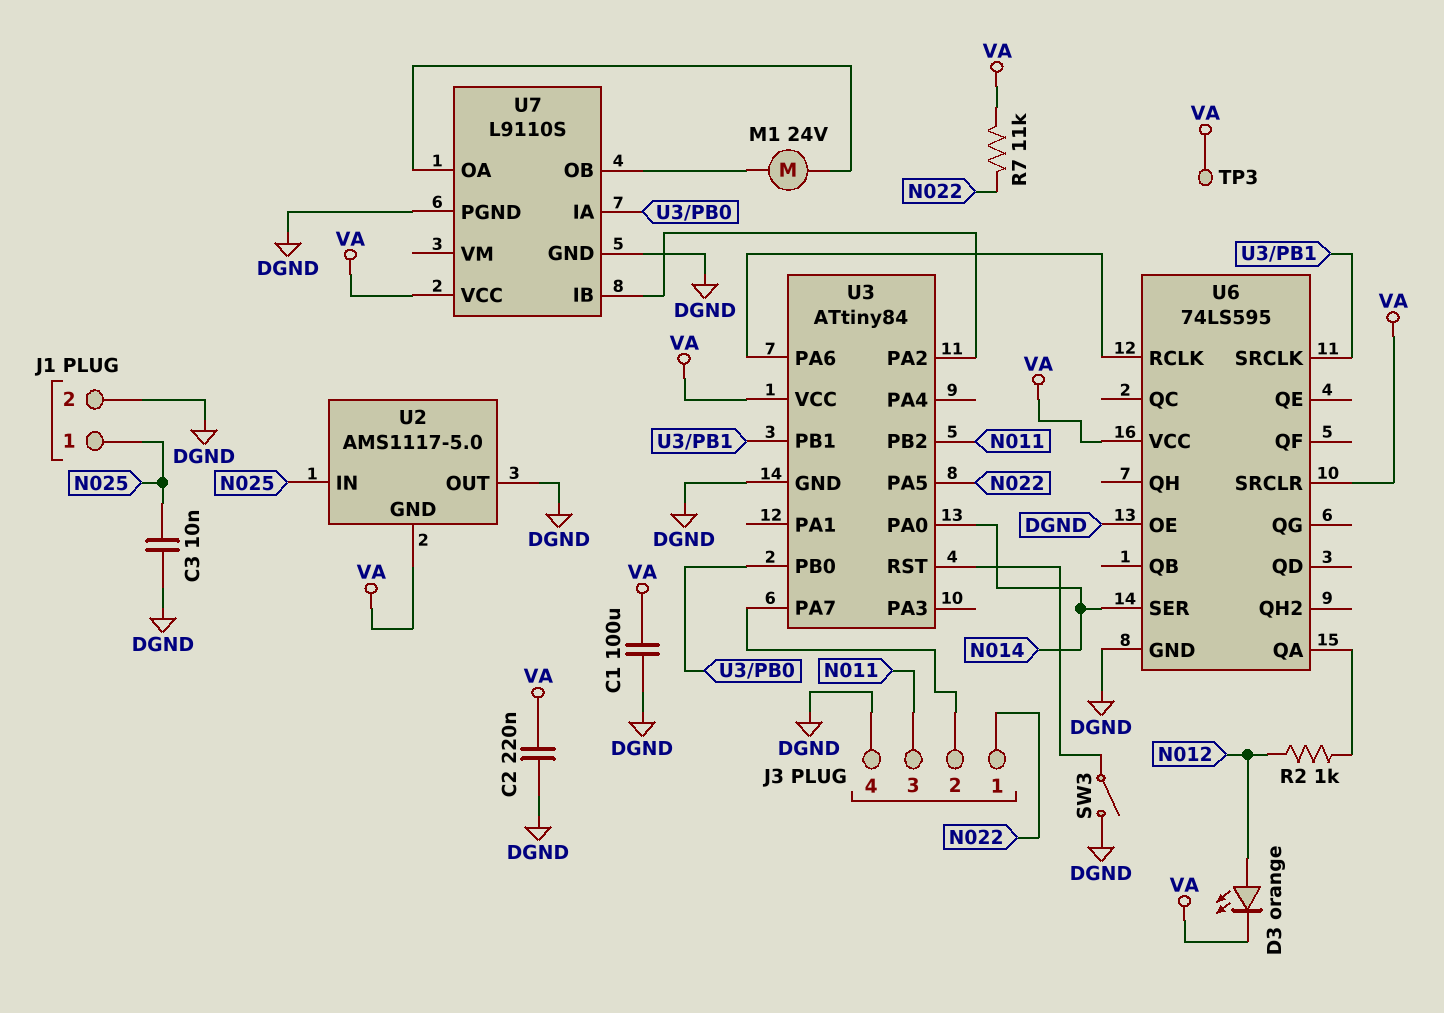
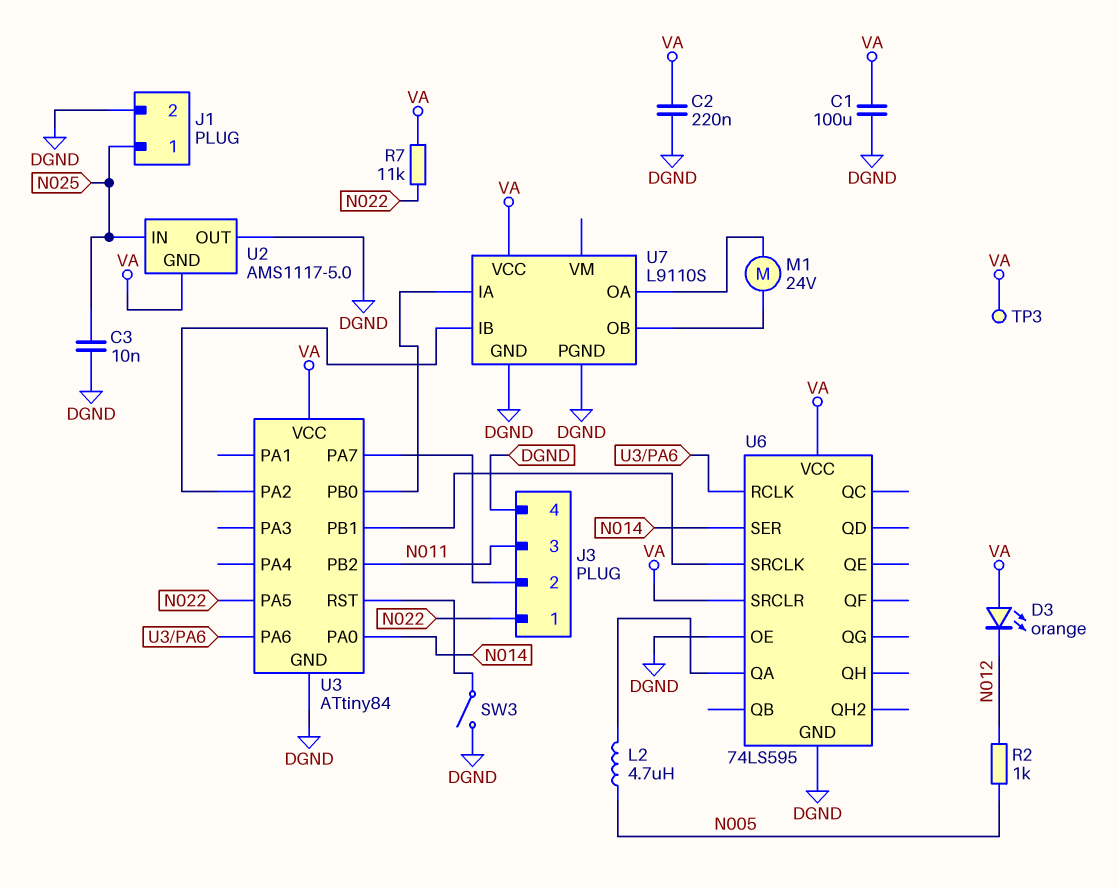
D3: LED orange (A N012, K VA) -> LED orange (A VA, K N012)
L2: none -> 4.7uH (N005, U6/QA)
R2: 1k (N012, U6/QA) -> 1k (N005, N012)

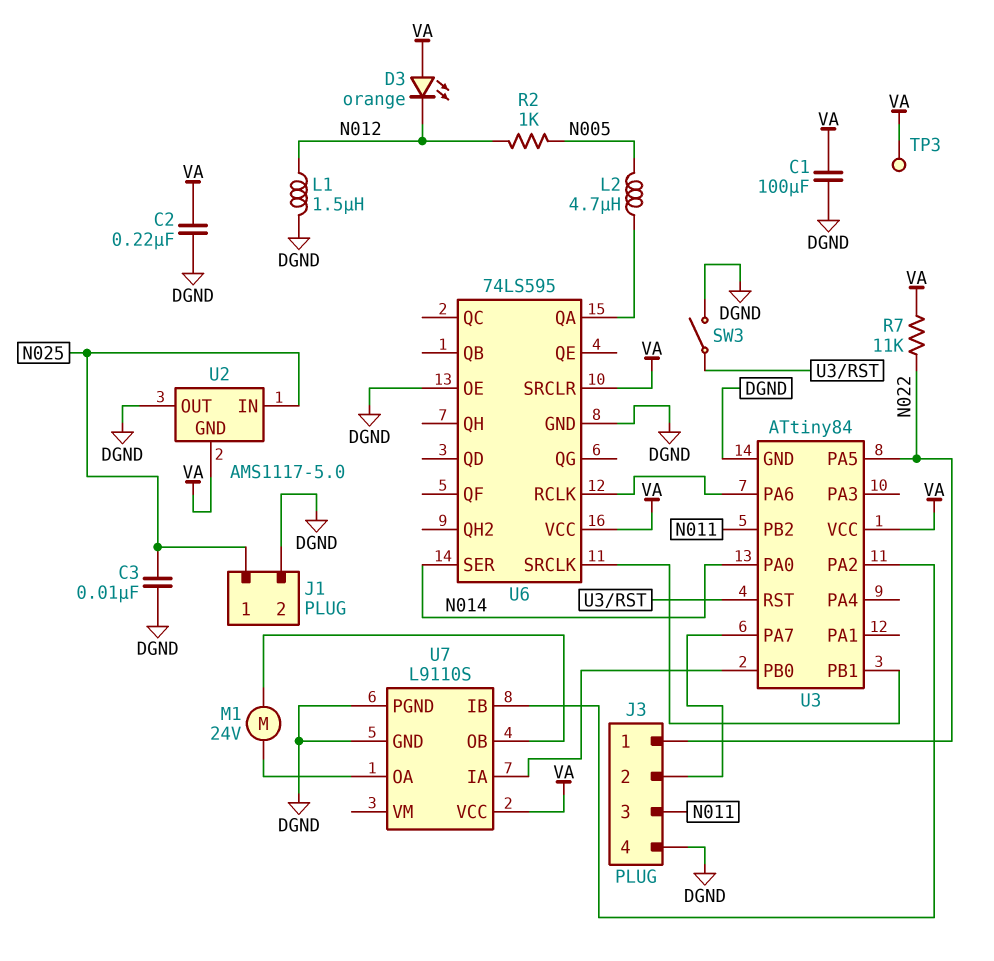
L1: none -> 1.5uH (DGND, N012)

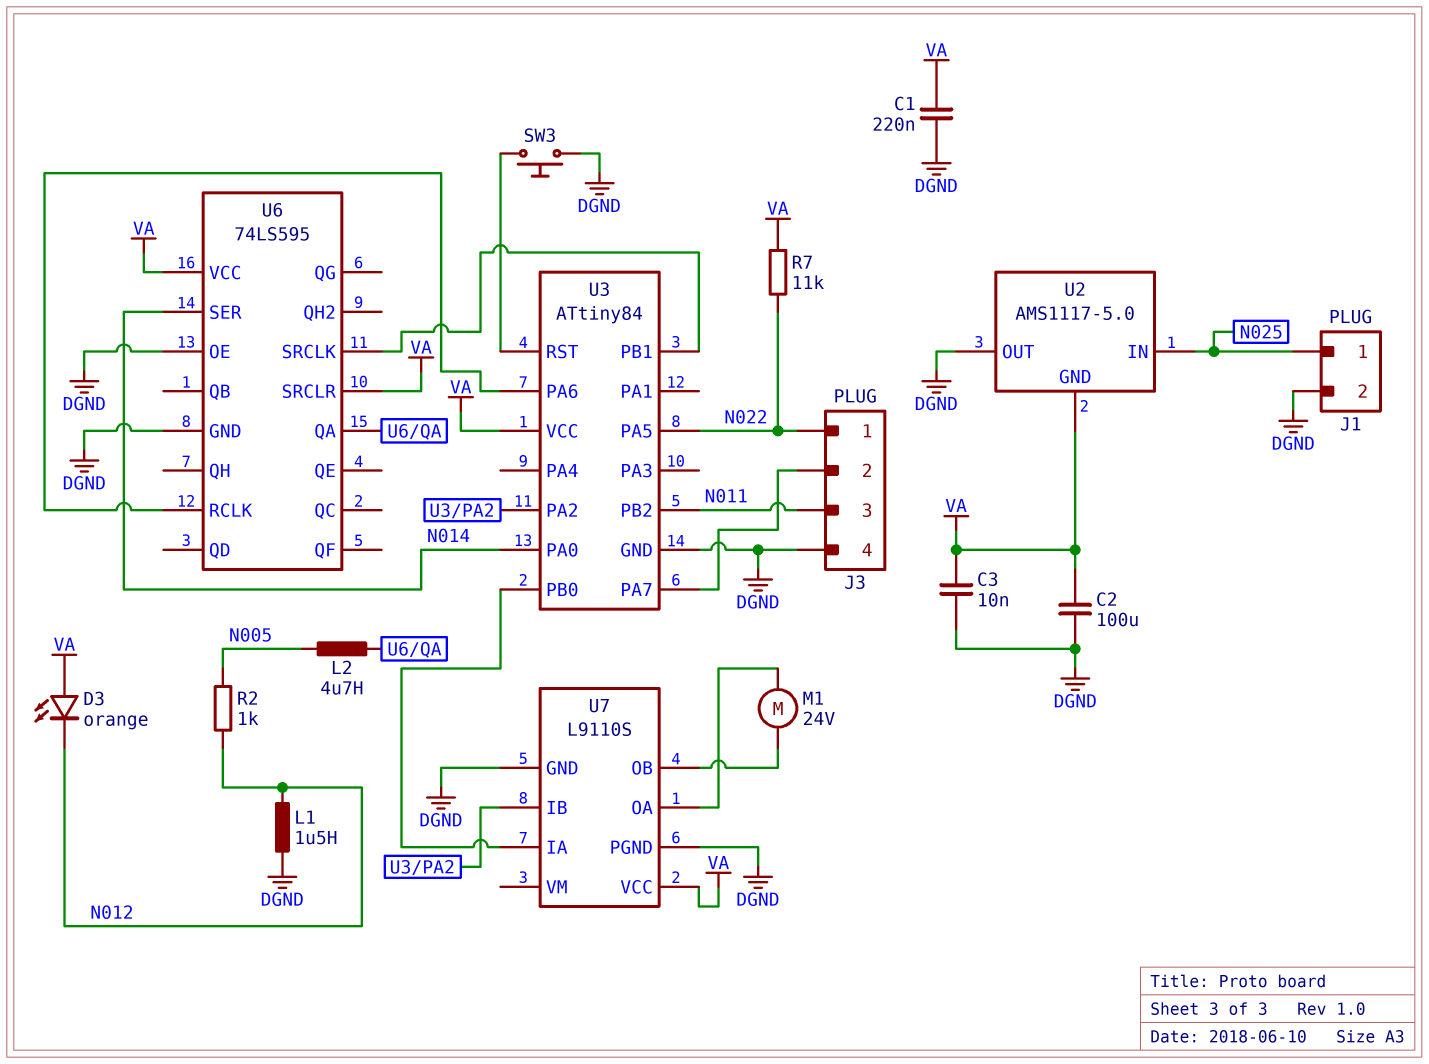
C1: 100uF (DGND, VA) -> 220nF (DGND, VA)
C2: 220nF (DGND, VA) -> 100uF (DGND, VA)
C3: 10nF (DGND, N025) -> 10nF (DGND, VA)
SW3: switch (DGND, U3/RST) -> button (DGND, U3/RST)
TP3: test point (VA) -> none

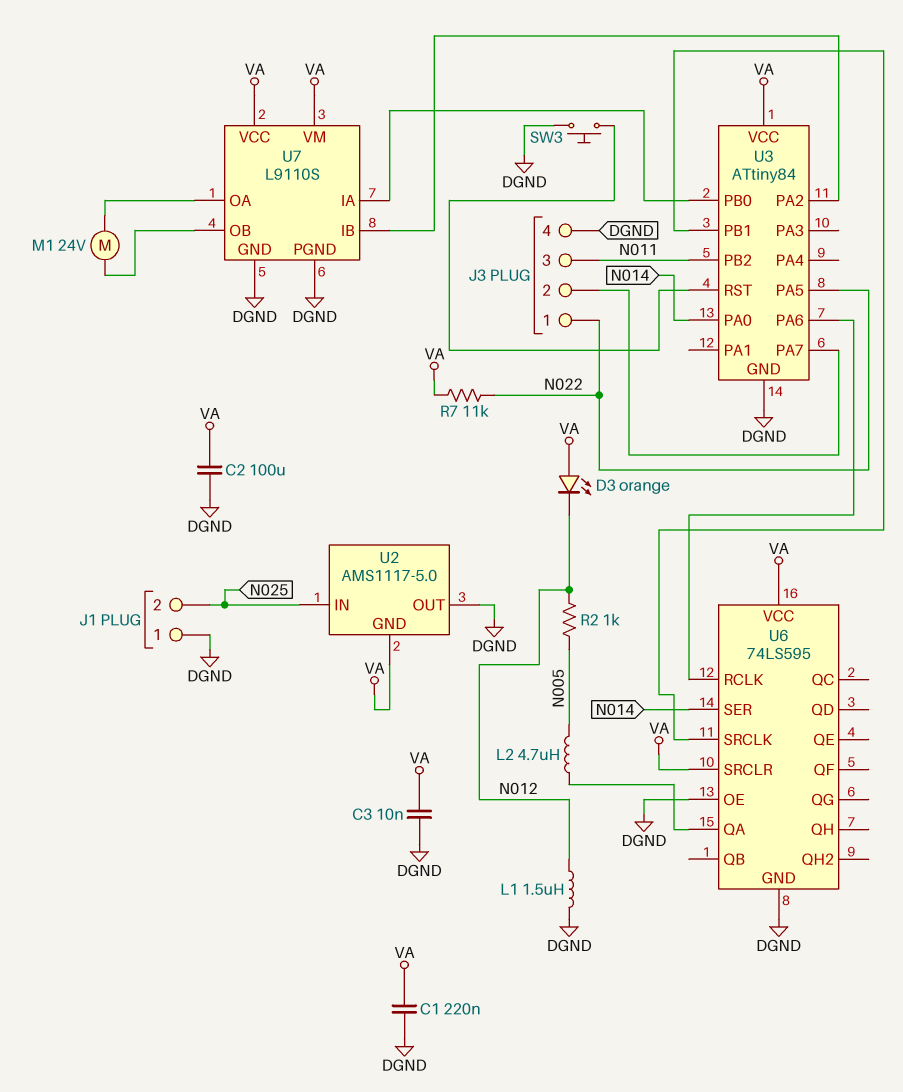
J1 pin 1: N025 -> DGND
J1 pin 2: DGND -> N025
U7 pin VM: none -> VA

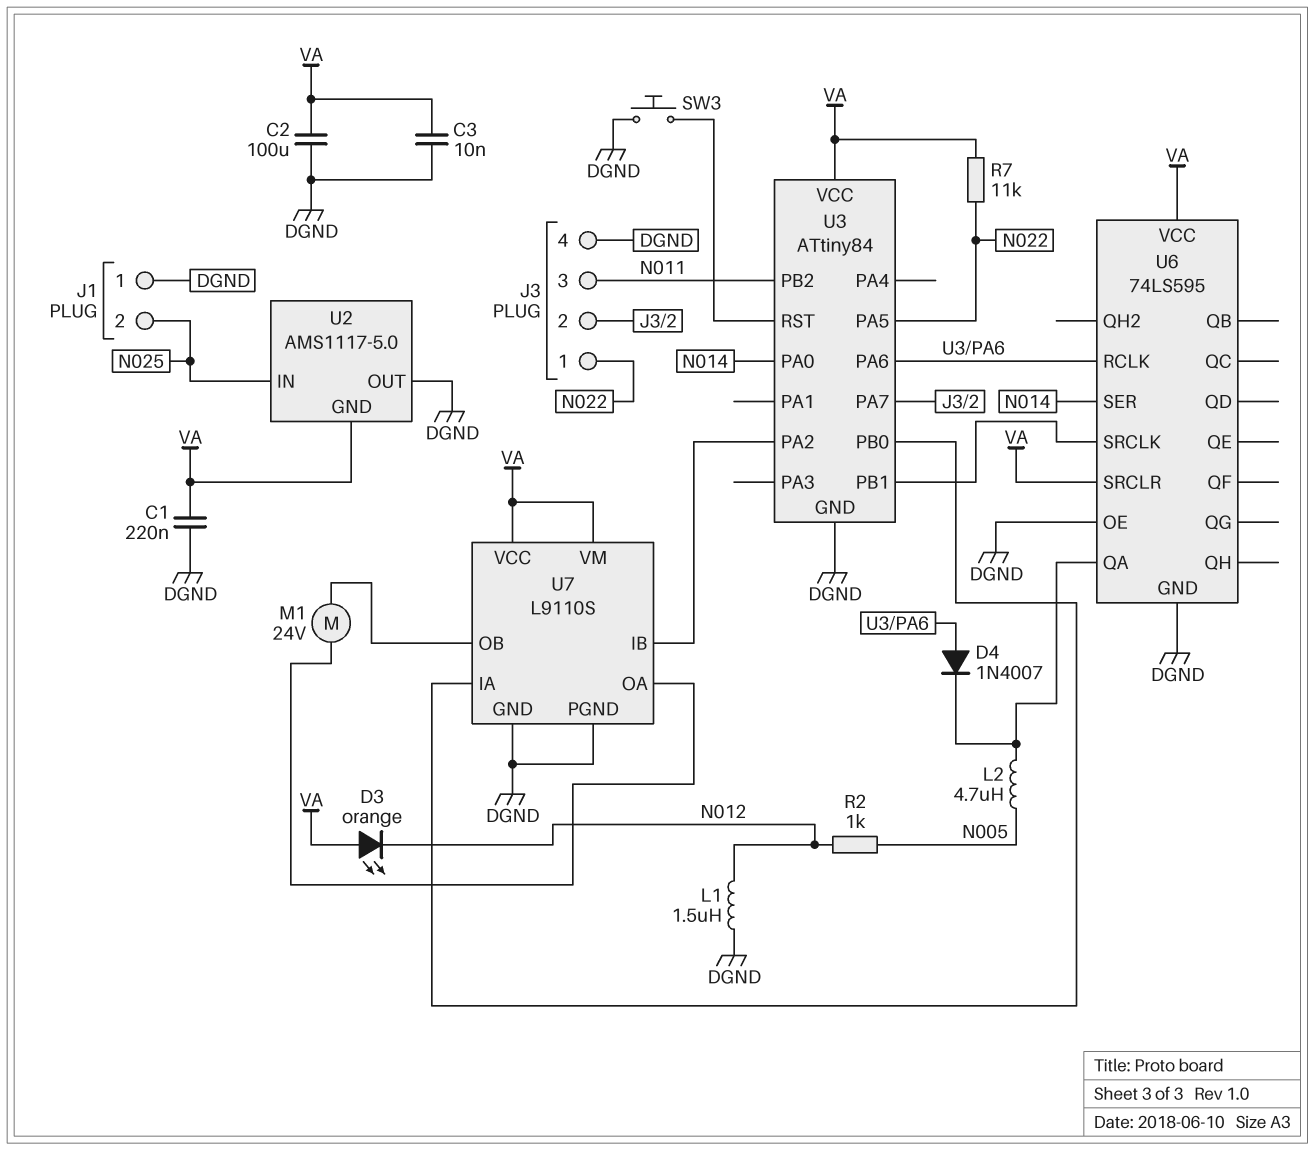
D4: none -> diode 1N4007 (A U3/PA6, K U6/QA)

